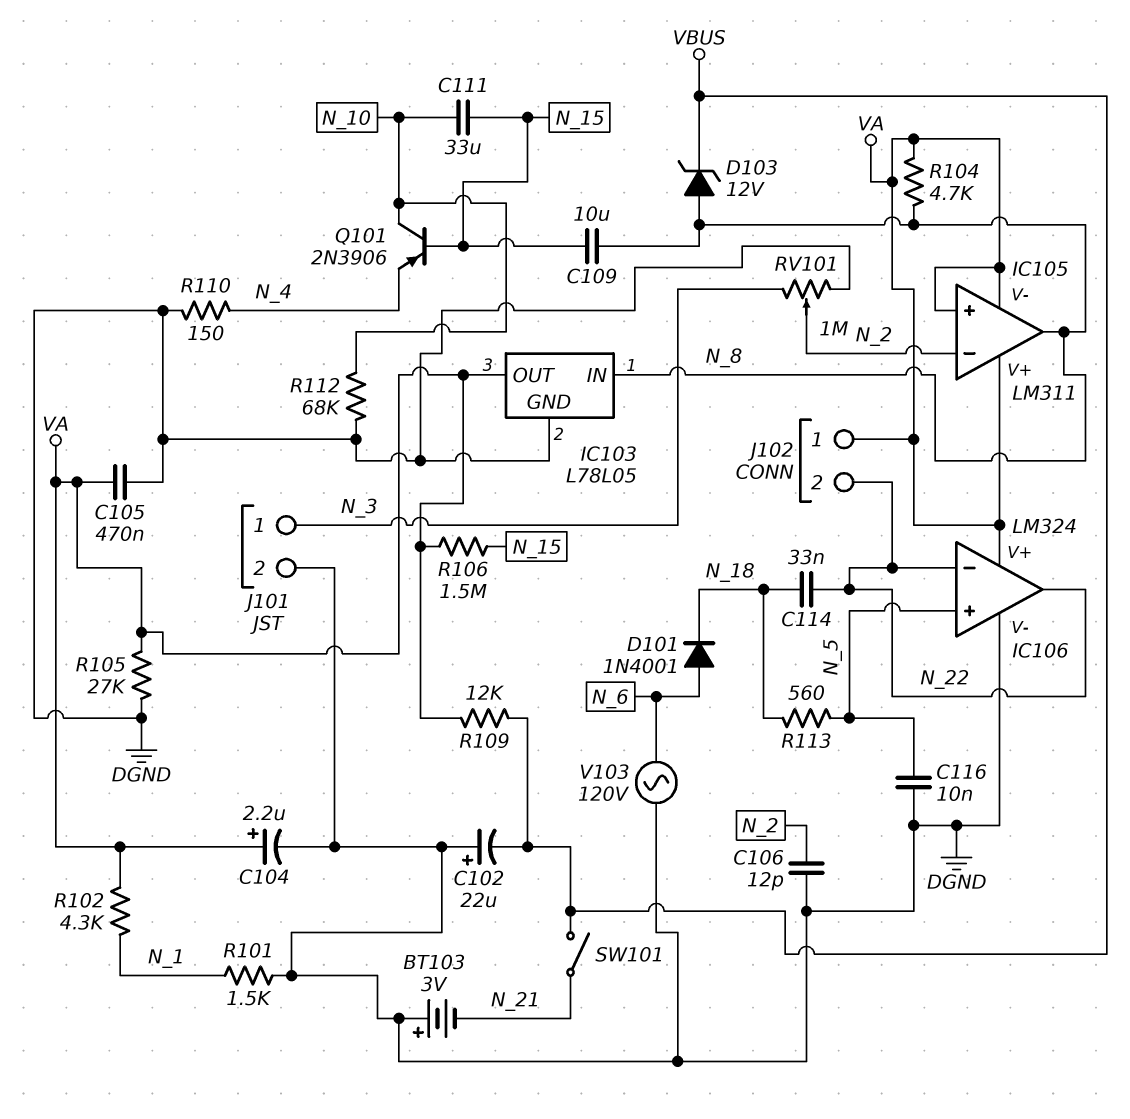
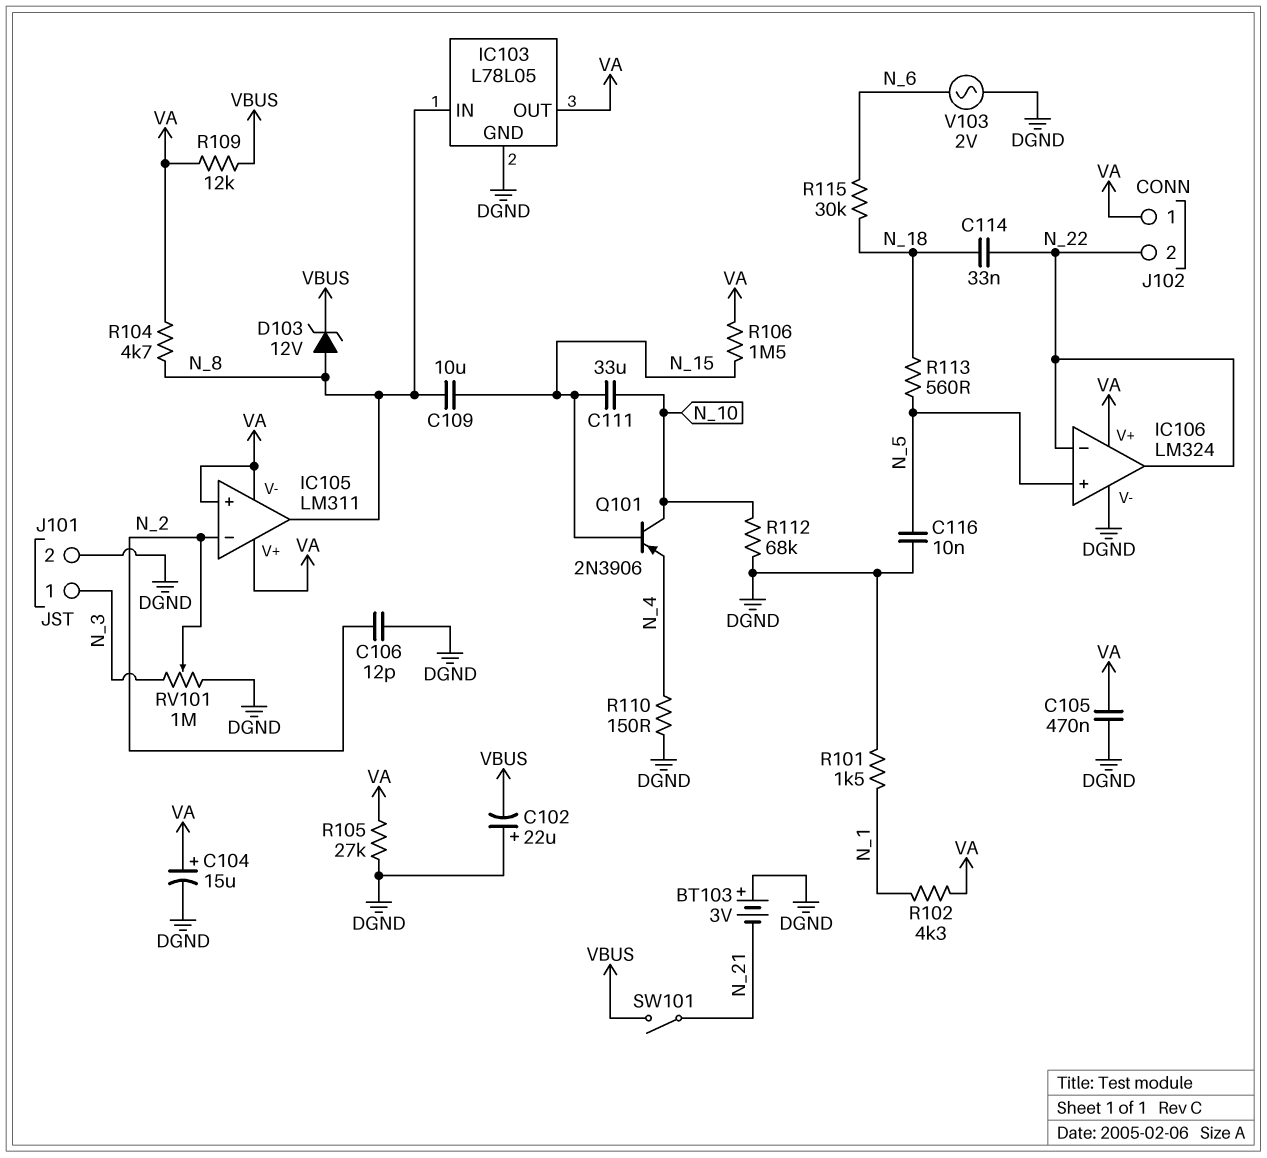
C104: 2.2uF (plus VA, minus DGND) -> 15uF (plus VA, minus DGND)
D101: diode 1N4001 (A N_6, K N_18) -> none
R115: none -> 30k (N_6, N_18)
V103: AC 120V (DGND, N_6) -> AC 2V (DGND, N_6)

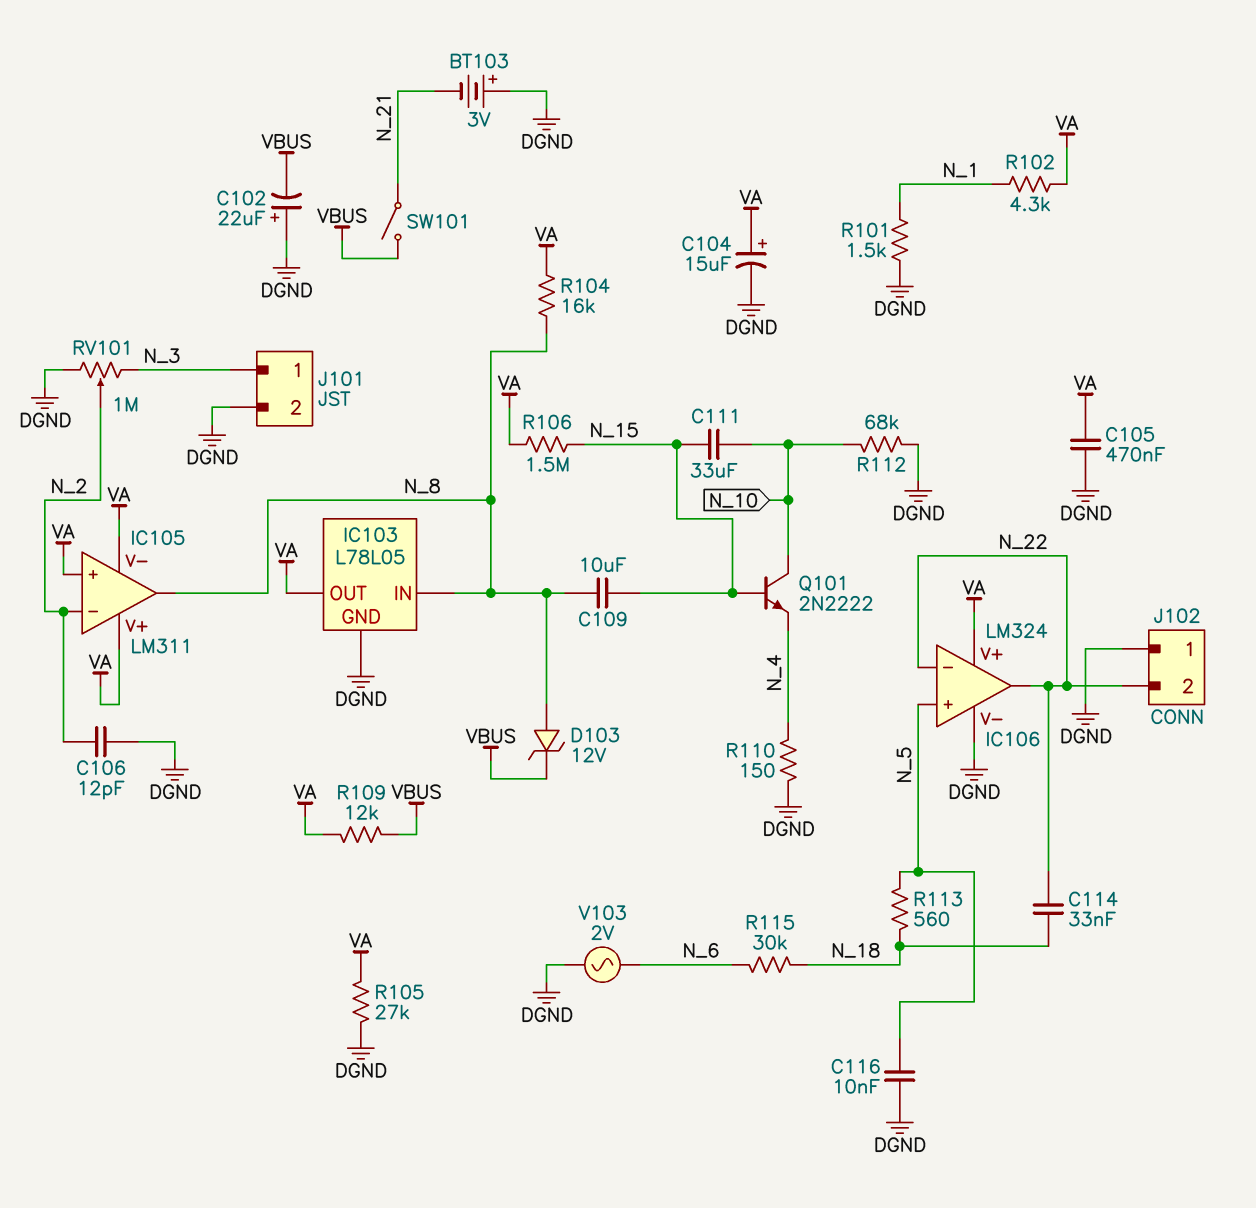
J102 pin 1: VA -> DGND
Q101: PNP 2N3906 (B N_15, C N_10, E N_4) -> NPN 2N2222 (B N_15, C N_10, E N_4)
R104: 4.7k (N_8, VA) -> 16k (N_8, VA)

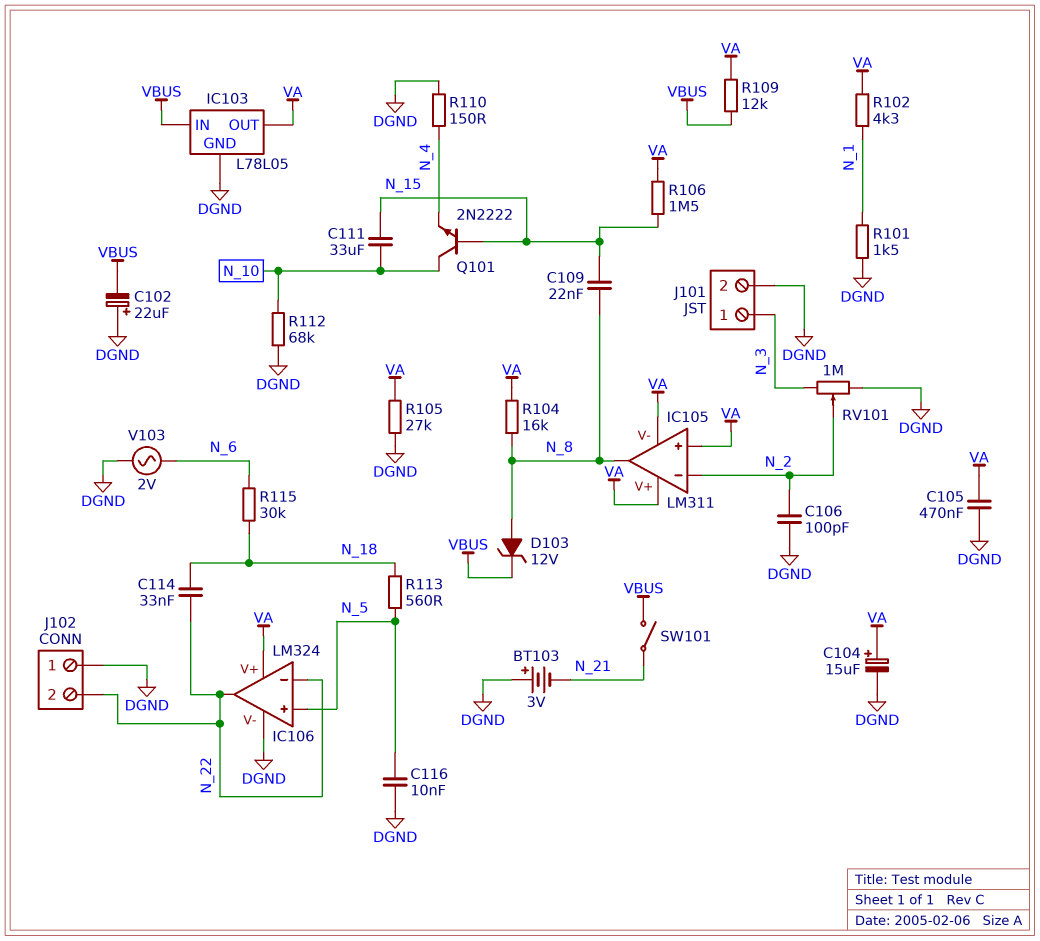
C106: 12pF (DGND, N_2) -> 100pF (DGND, N_2)
C109: 10uF (N_8, N_15) -> 22nF (N_8, N_15)
IC103 pin IN: N_8 -> VBUS

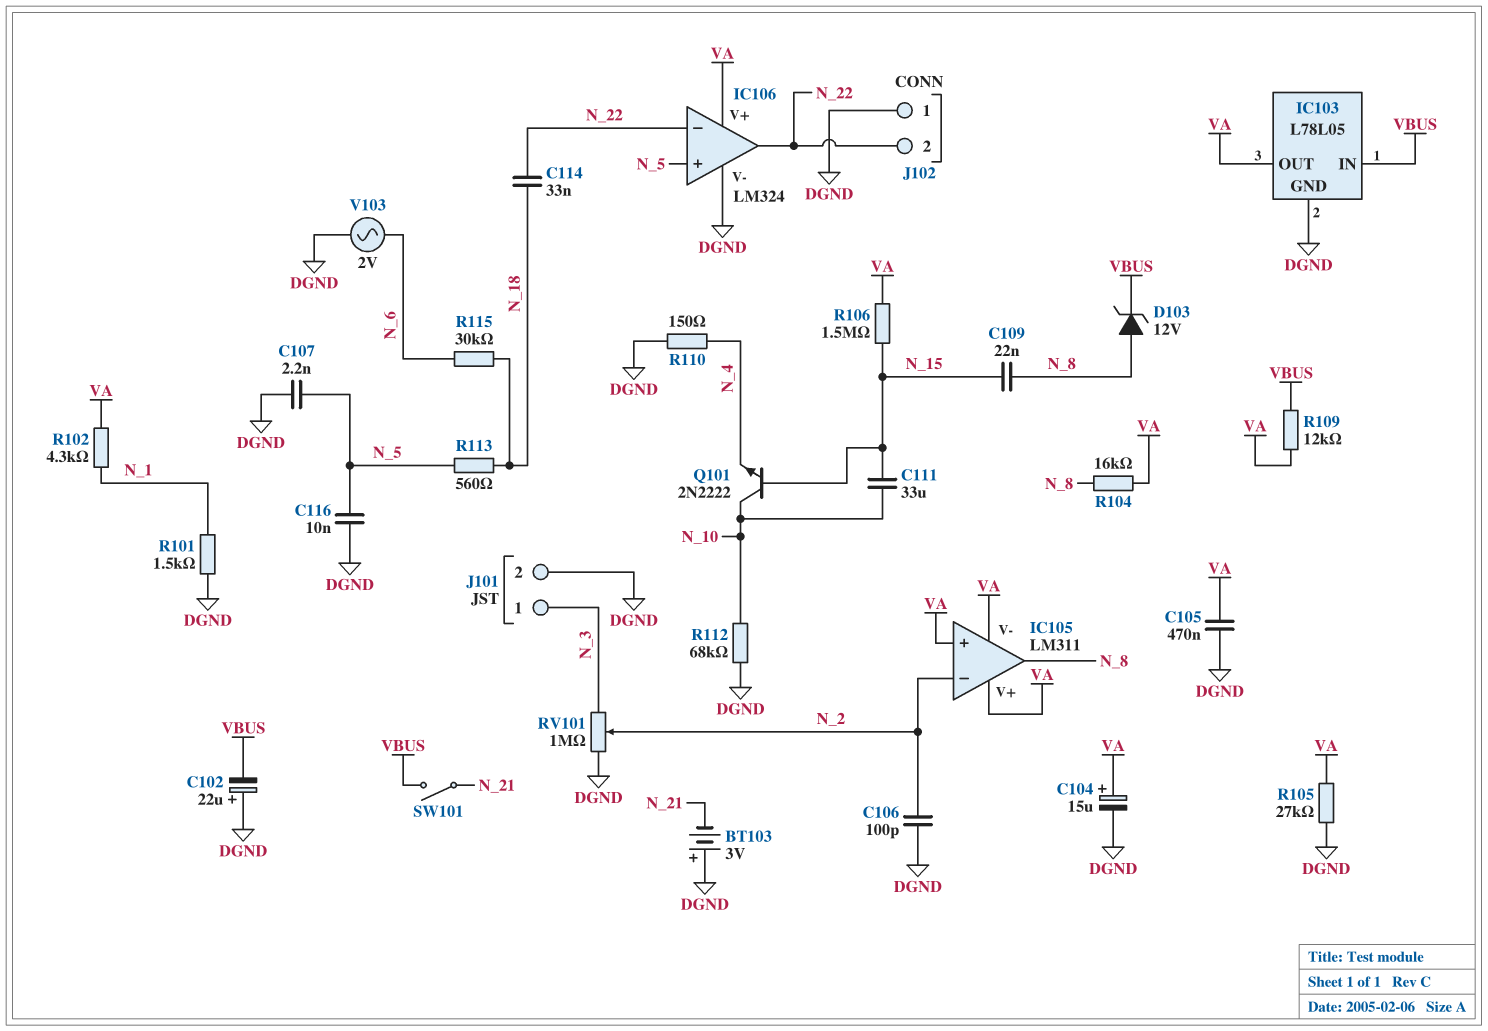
C107: none -> 2.2nF (DGND, N_5)

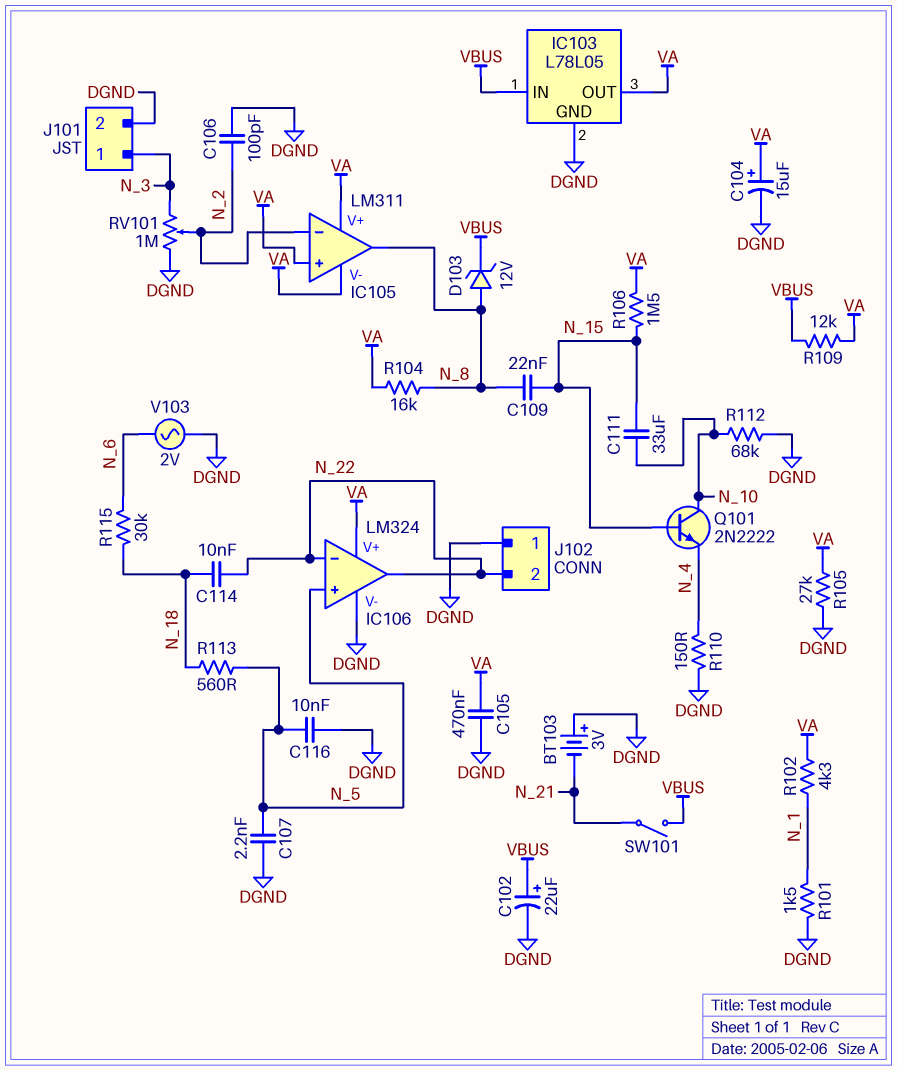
C102: 22uF (plus DGND, minus VBUS) -> 22uF (plus VBUS, minus DGND)
C114: 33nF (N_18, N_22) -> 10nF (N_18, N_22)

